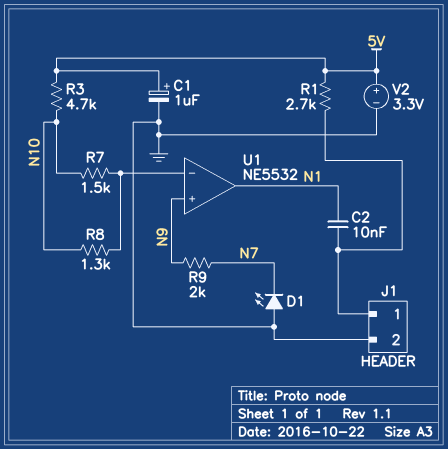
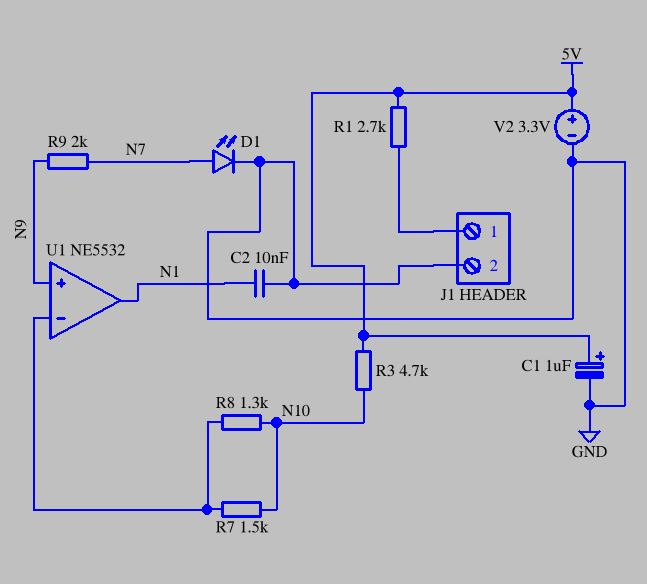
C2: 10nF (J1/1, N1) -> 10nF (GND, N1)
D1: LED (A GND, K N7) -> LED (A N7, K GND)

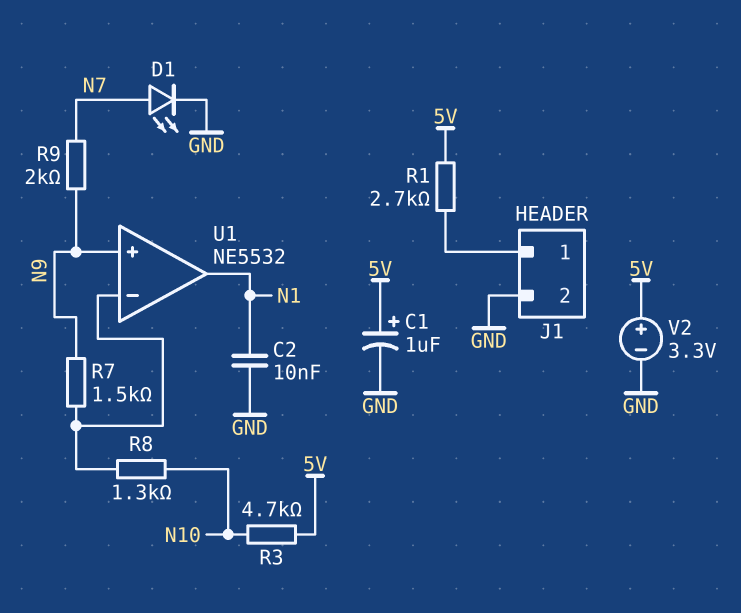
R7: 1.5k (N10, U1/in-) -> 1.5k (N9, U1/in-)

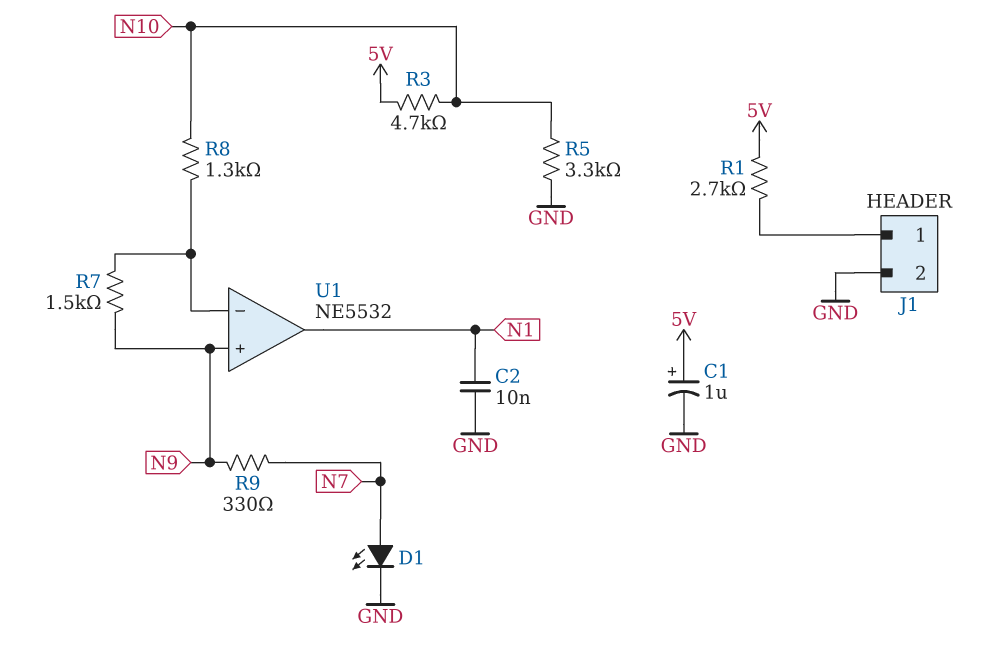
R5: none -> 3.3k (GND, N10)
R9: 2k (N7, N9) -> 330 (N7, N9)
V2: 3.3V (plus 5V, minus GND) -> none

